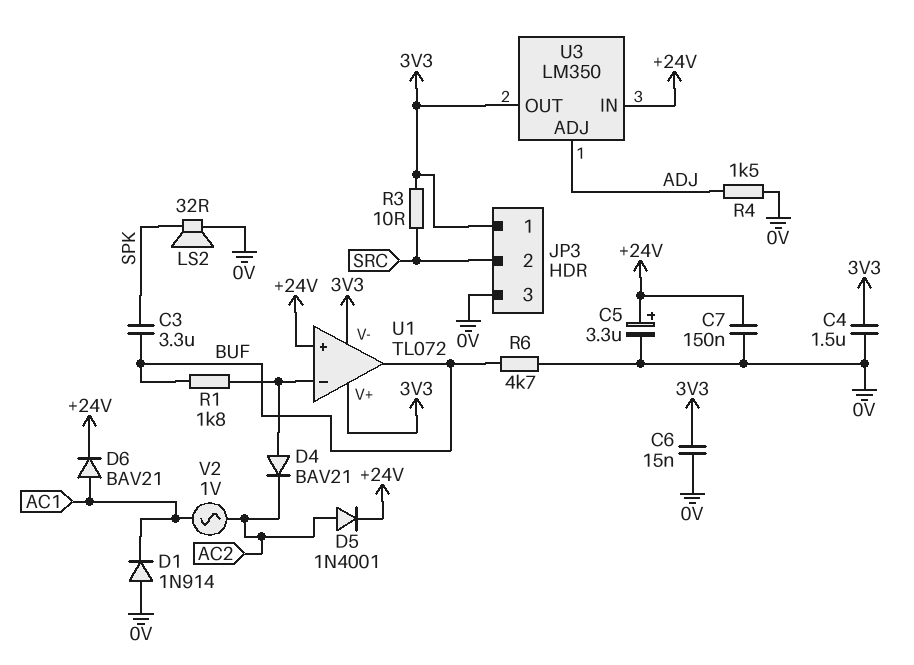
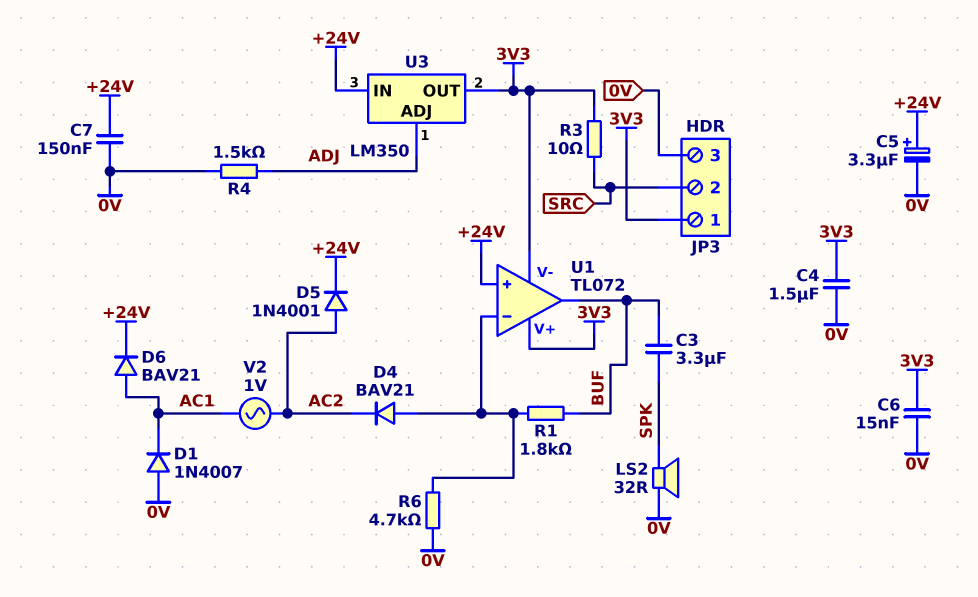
D1: diode 1N914 (A 0V, K AC1) -> diode 1N4007 (A 0V, K AC1)
R6: 4.7k (0V, BUF) -> 4.7k (0V, U1/in-)

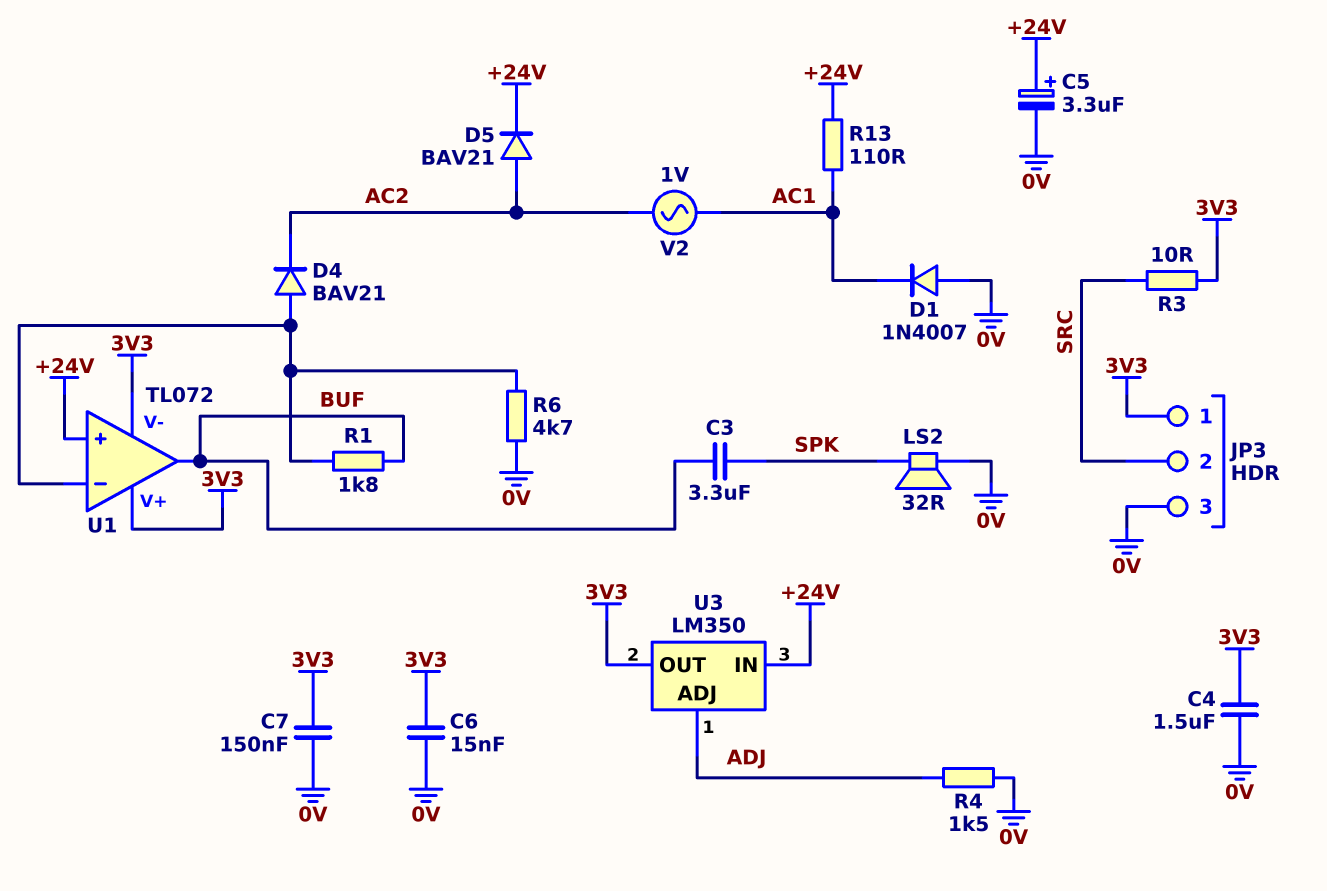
C7: 150nF (+24V, 0V) -> 150nF (0V, 3V3)
D5: diode 1N4001 (A AC2, K +24V) -> diode BAV21 (A AC2, K +24V)
D6: diode BAV21 (A AC1, K +24V) -> none
R13: none -> 110 (+24V, AC1)

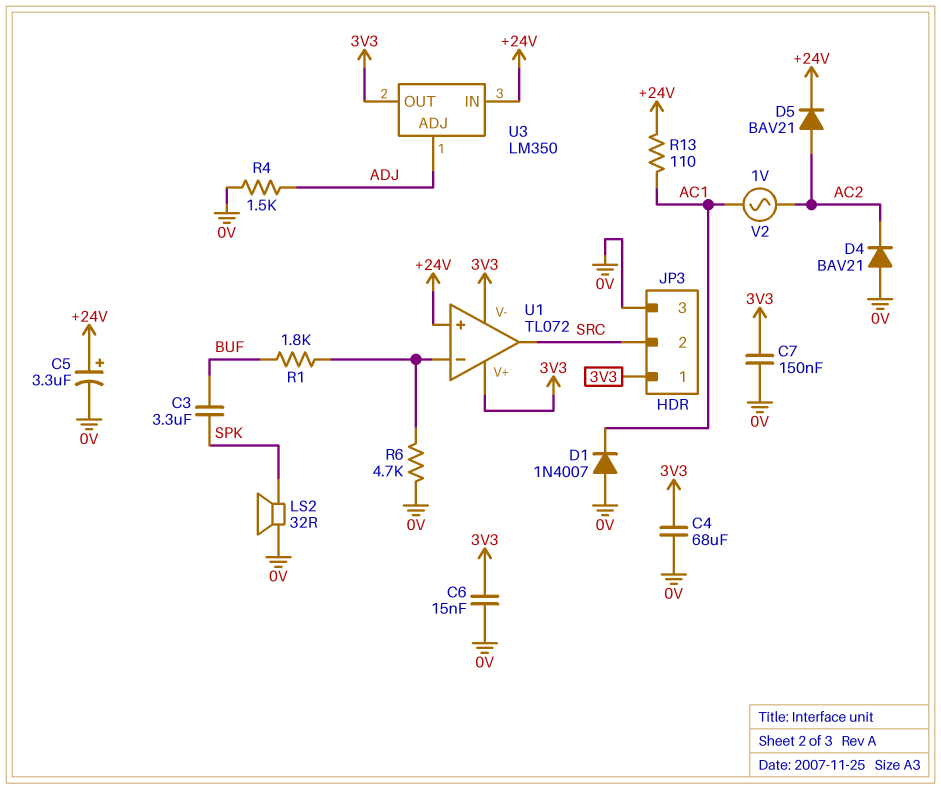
C4: 1.5uF (0V, 3V3) -> 68uF (0V, 3V3)
D4: diode BAV21 (A U1/in-, K AC2) -> diode BAV21 (A 0V, K AC2)
R3: 10 (3V3, SRC) -> none
U1 pin out: BUF -> SRC

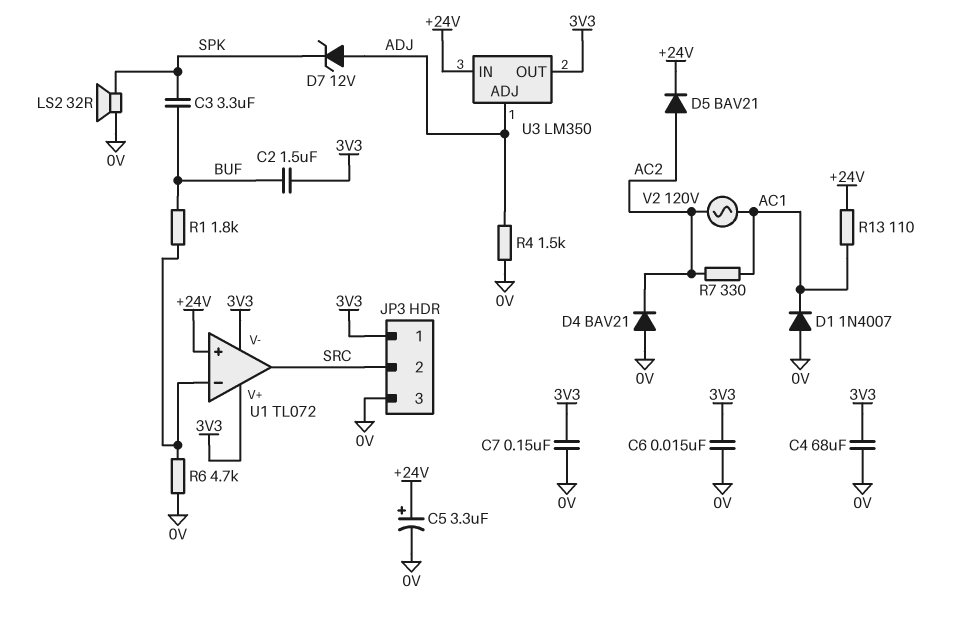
C2: none -> 1.5uF (3V3, BUF)
D7: none -> zener 12V (A ADJ, K SPK)
R7: none -> 330 (AC1, AC2)
V2: AC 1V (AC1, AC2) -> AC 120V (AC1, AC2)

